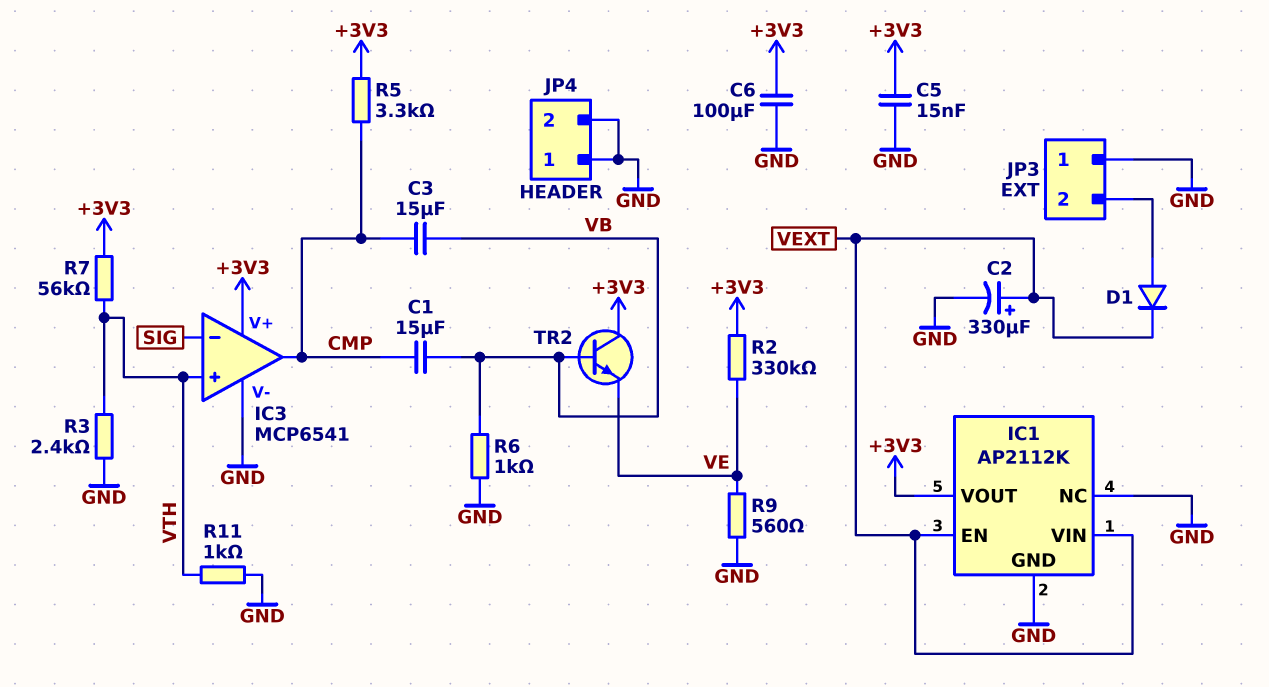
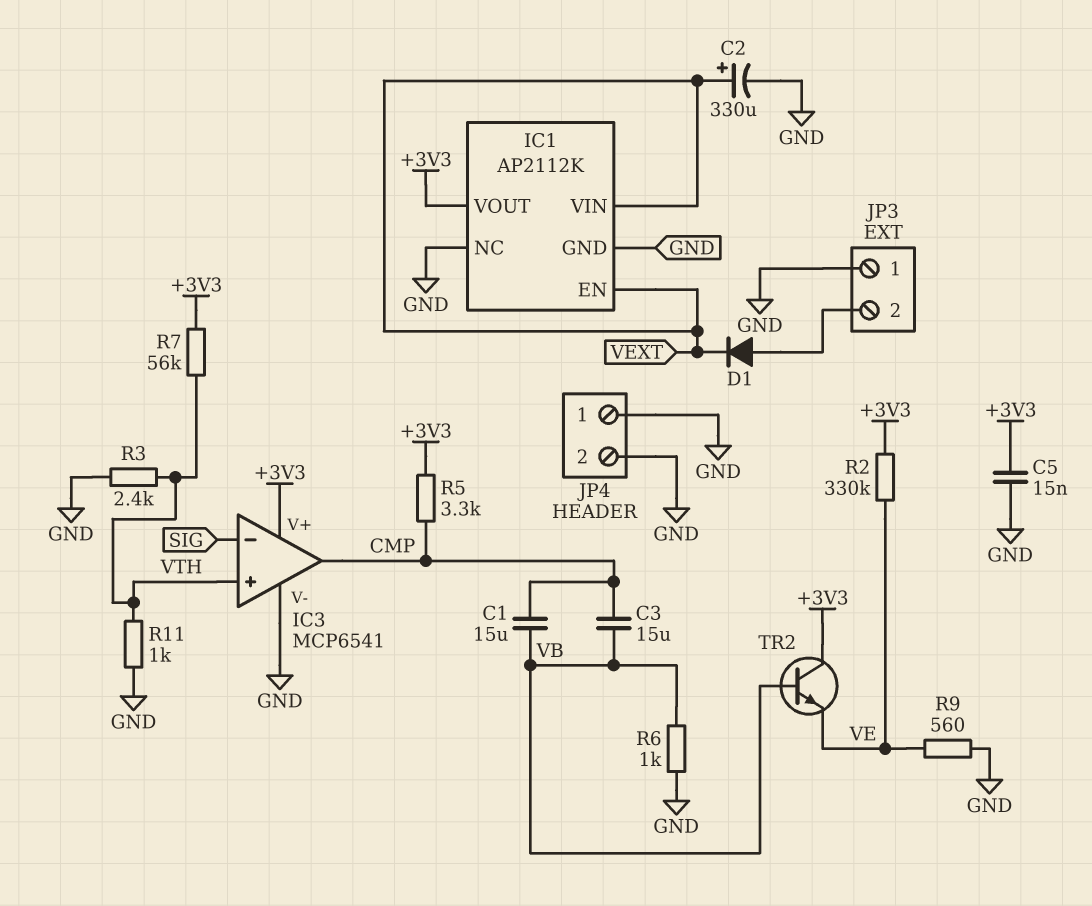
C6: 100uF (+3V3, GND) -> none

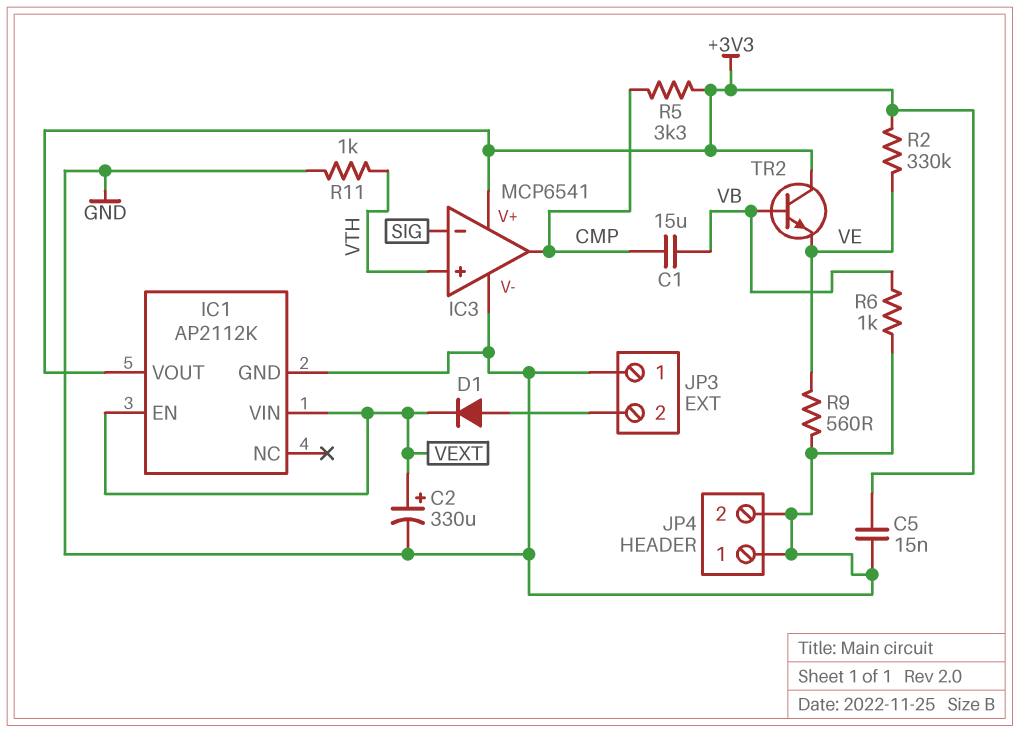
C3: 15uF (CMP, VB) -> none
IC1 pin NC: GND -> none
R3: 2.4k (GND, VTH) -> none
R7: 56k (+3V3, VTH) -> none

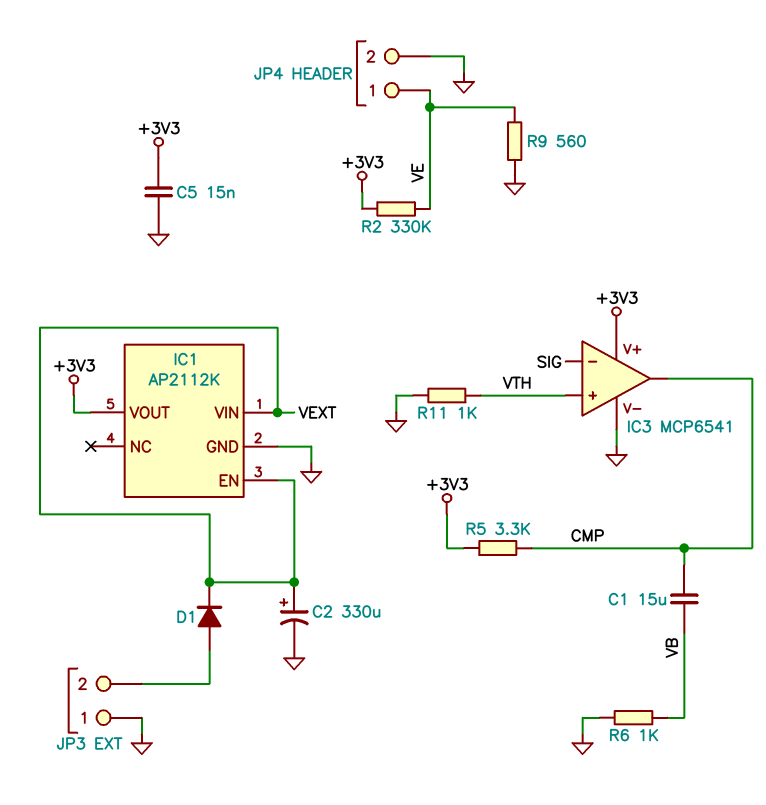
JP4 pin 1: GND -> VE
TR2: NPN (B VB, C +3V3, E VE) -> none

